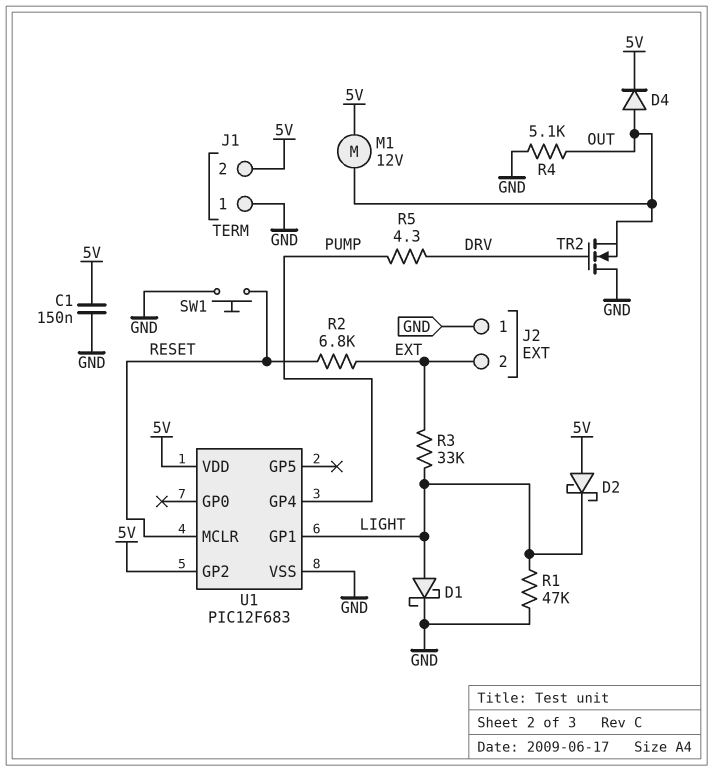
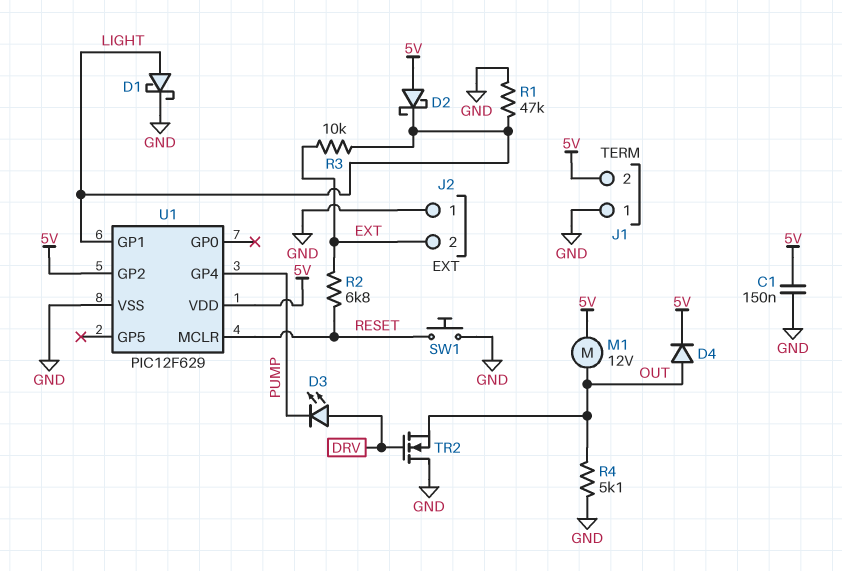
D3: none -> LED (A DRV, K PUMP)
R3: 33k (EXT, LIGHT) -> 10k (EXT, LIGHT)
R5: 4.3 (DRV, PUMP) -> none
U1: PIC12F683 -> PIC12F629

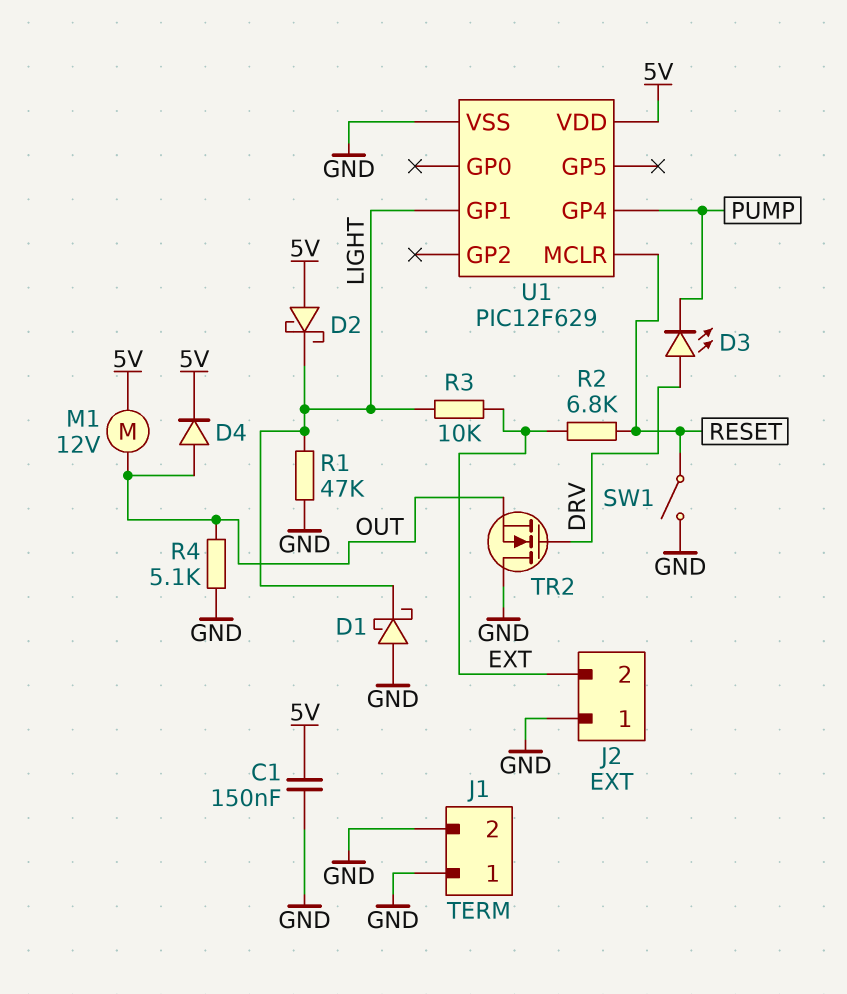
D1: schottky (A LIGHT, K GND) -> schottky (A GND, K LIGHT)
J1 pin 2: 5V -> GND
SW1: button (GND, RESET) -> switch (GND, RESET)
U1 pin GP2: 5V -> none

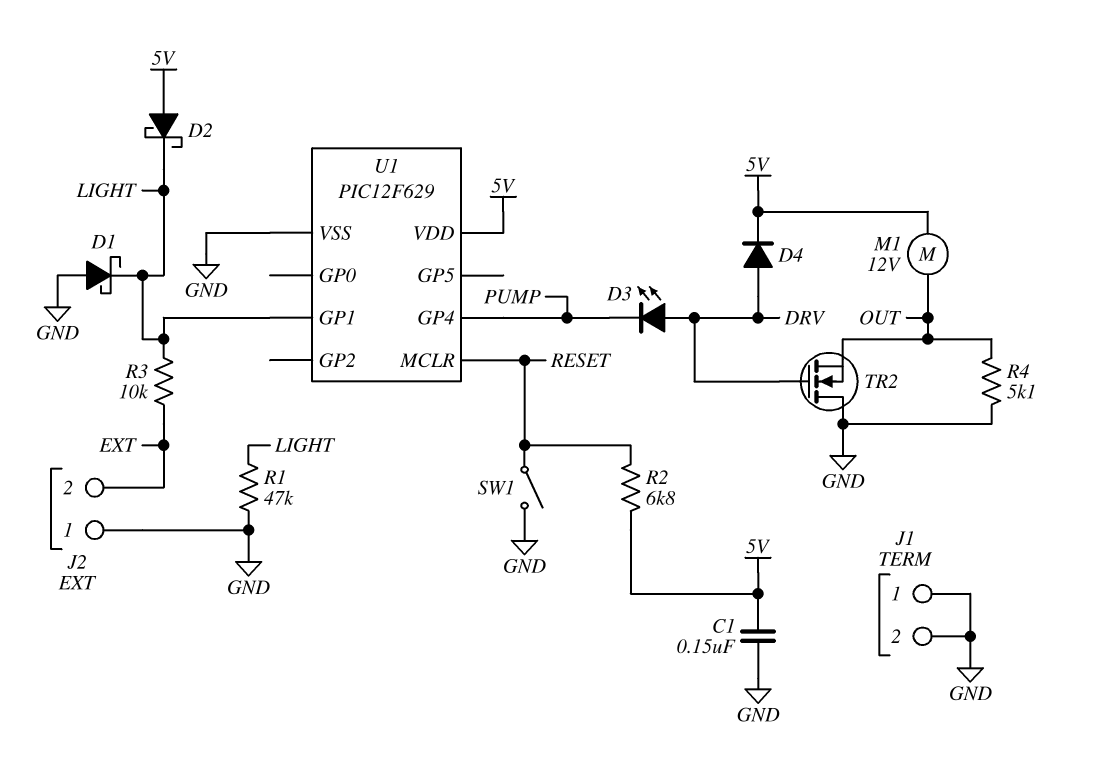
D4: diode (A OUT, K 5V) -> diode (A DRV, K 5V)
R2: 6.8k (EXT, RESET) -> 6.8k (5V, RESET)

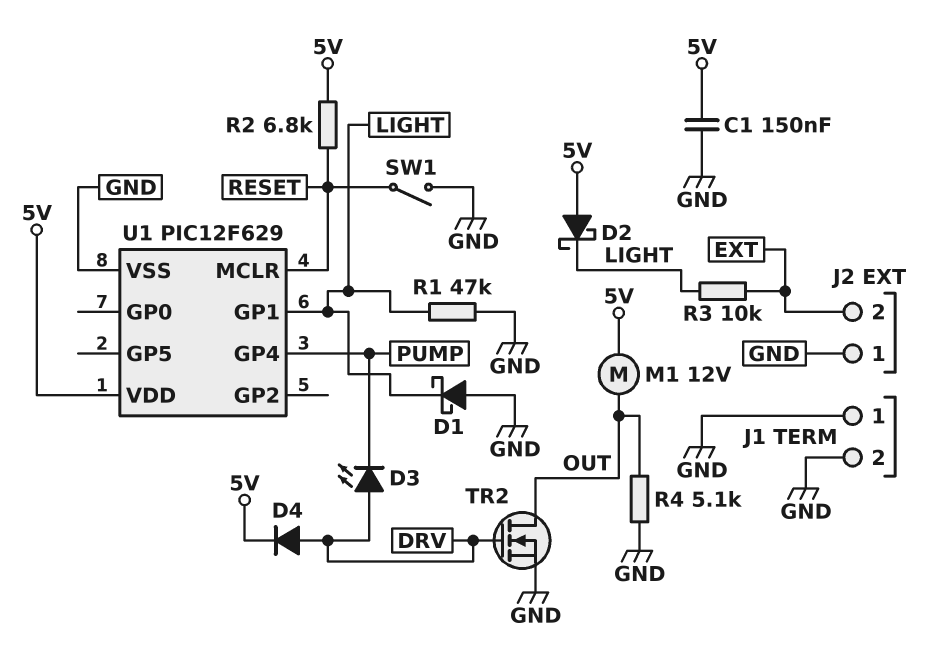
TR2: NMOS (G DRV, D GND, S OUT) -> NMOS (G DRV, D OUT, S GND)

